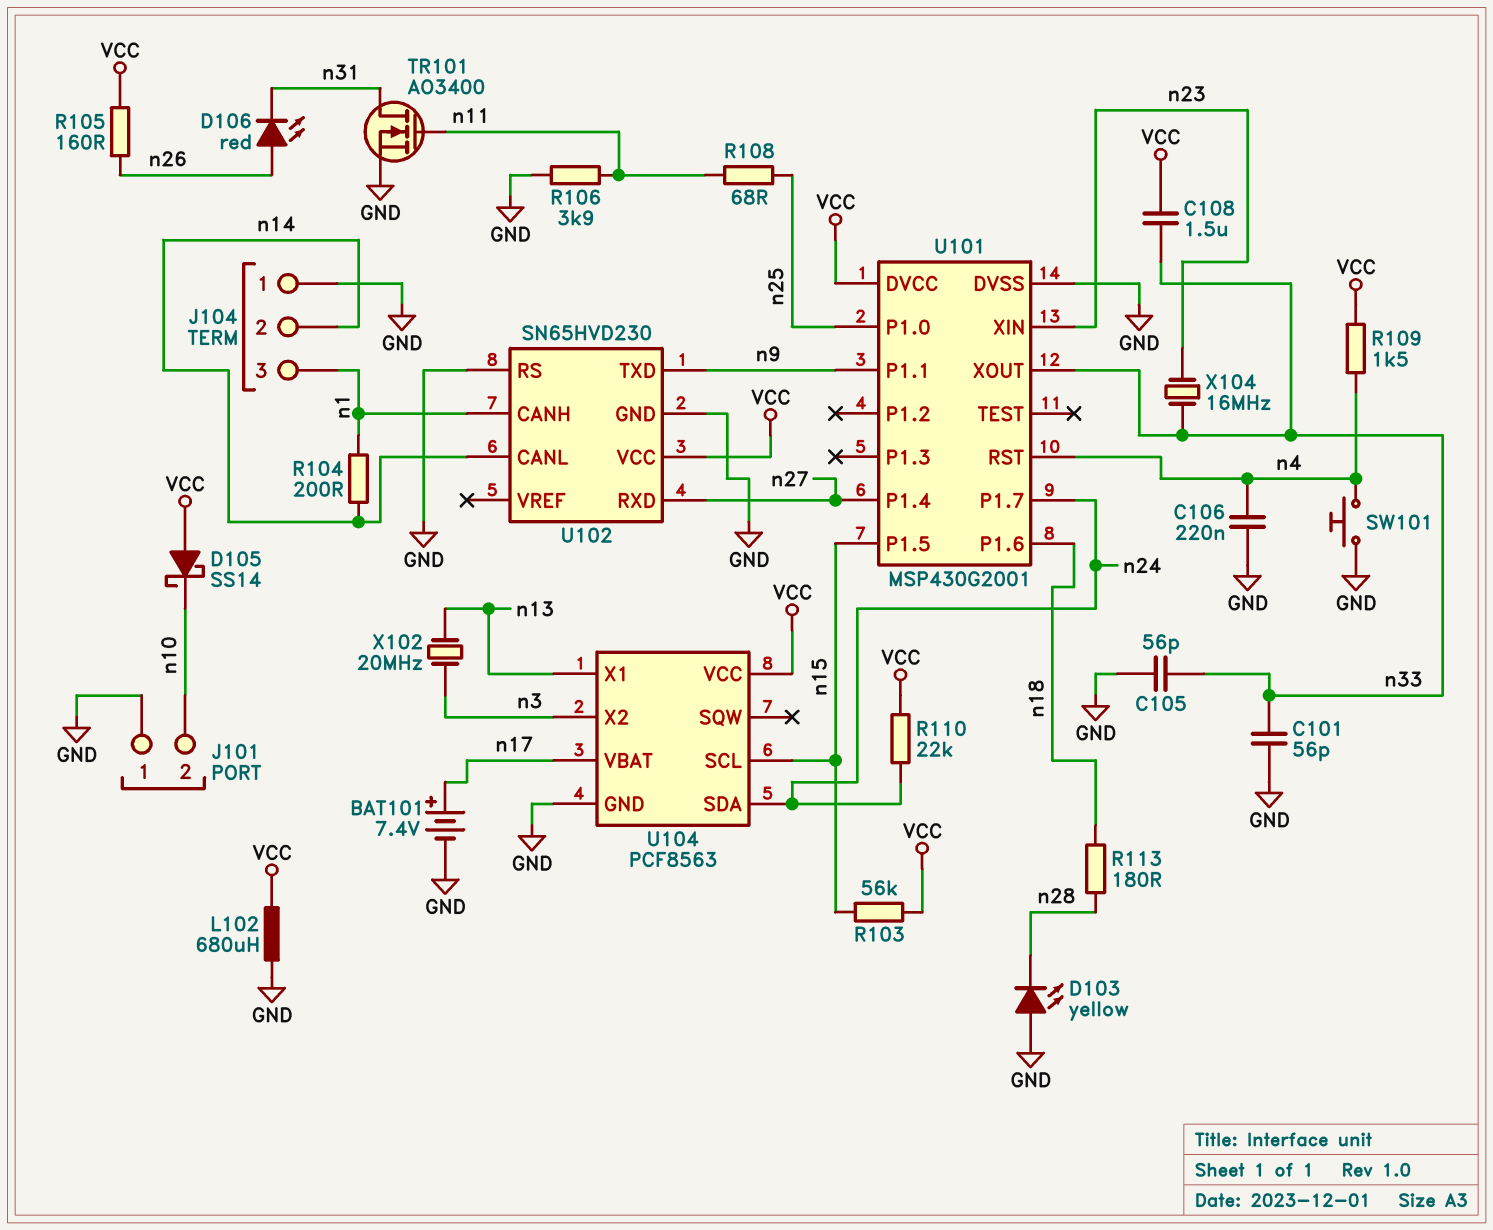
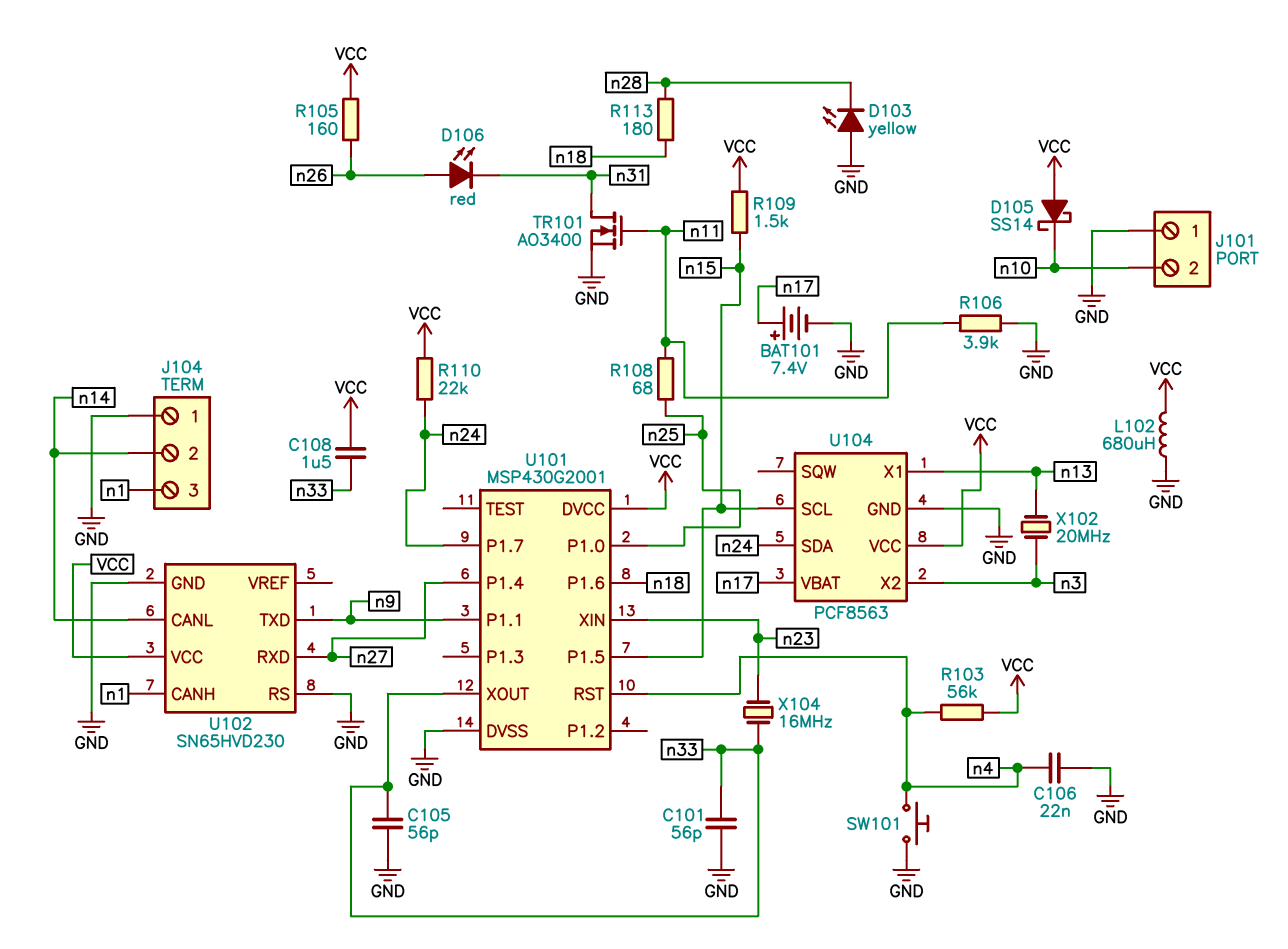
C106: 220nF (GND, n4) -> 22nF (GND, n4)
R103: 56k (VCC, n15) -> 56k (VCC, n4)
R104: 200 (n1, n14) -> none
R109: 1.5k (VCC, n4) -> 1.5k (VCC, n15)

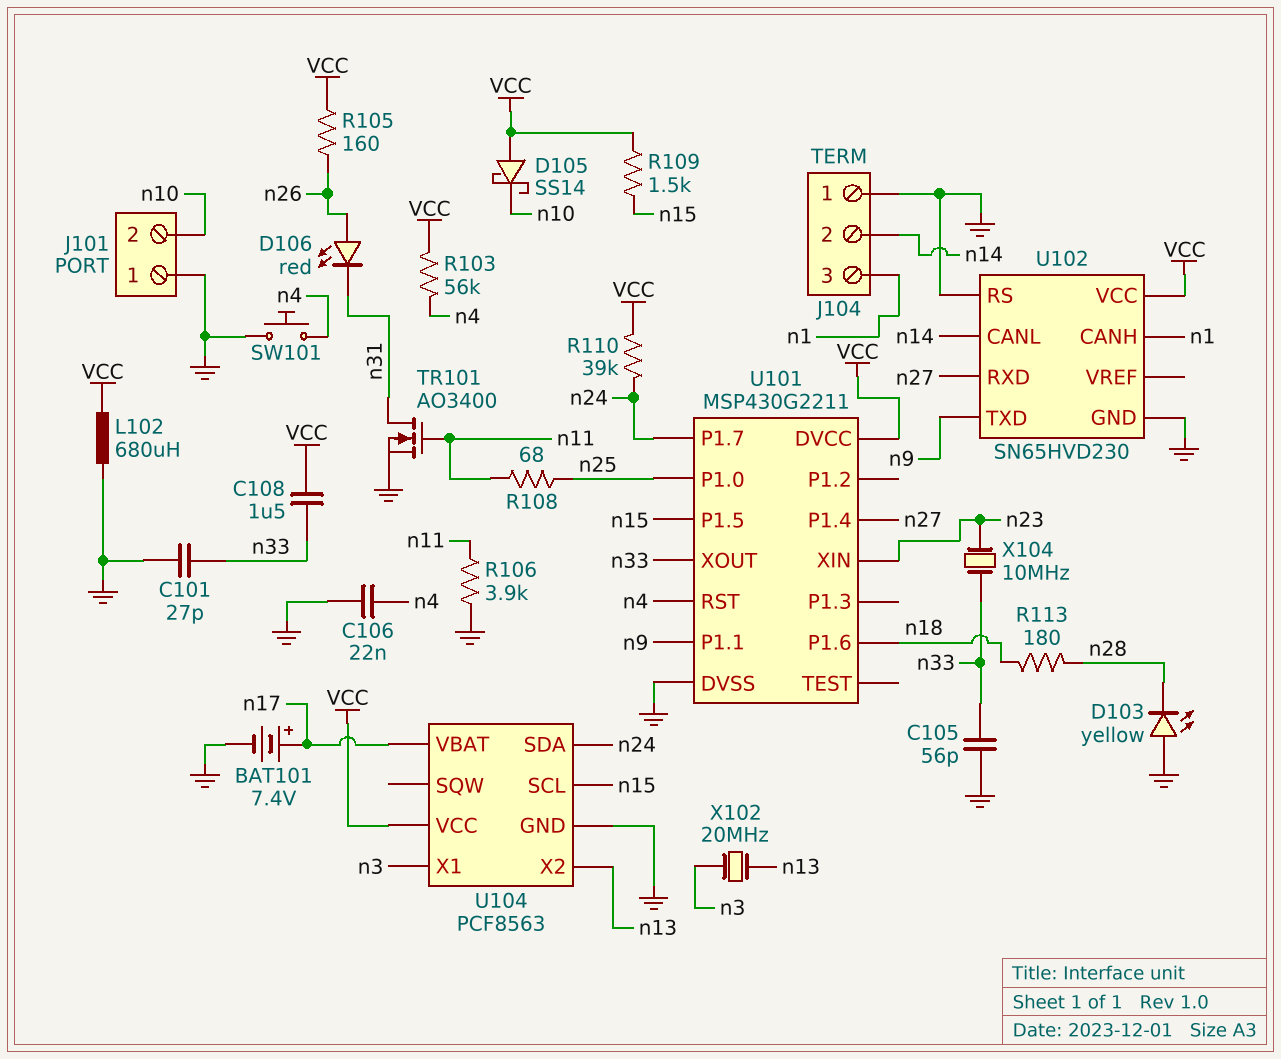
C101: 56pF (GND, n33) -> 27pF (GND, n33)
R110: 22k (VCC, n24) -> 39k (VCC, n24)
U101: MSP430G2001 -> MSP430G2211
U104 pin X1: n13 -> n3
U104 pin X2: n3 -> n13
X104: 16MHz (n23, n33) -> 10MHz (n23, n33)

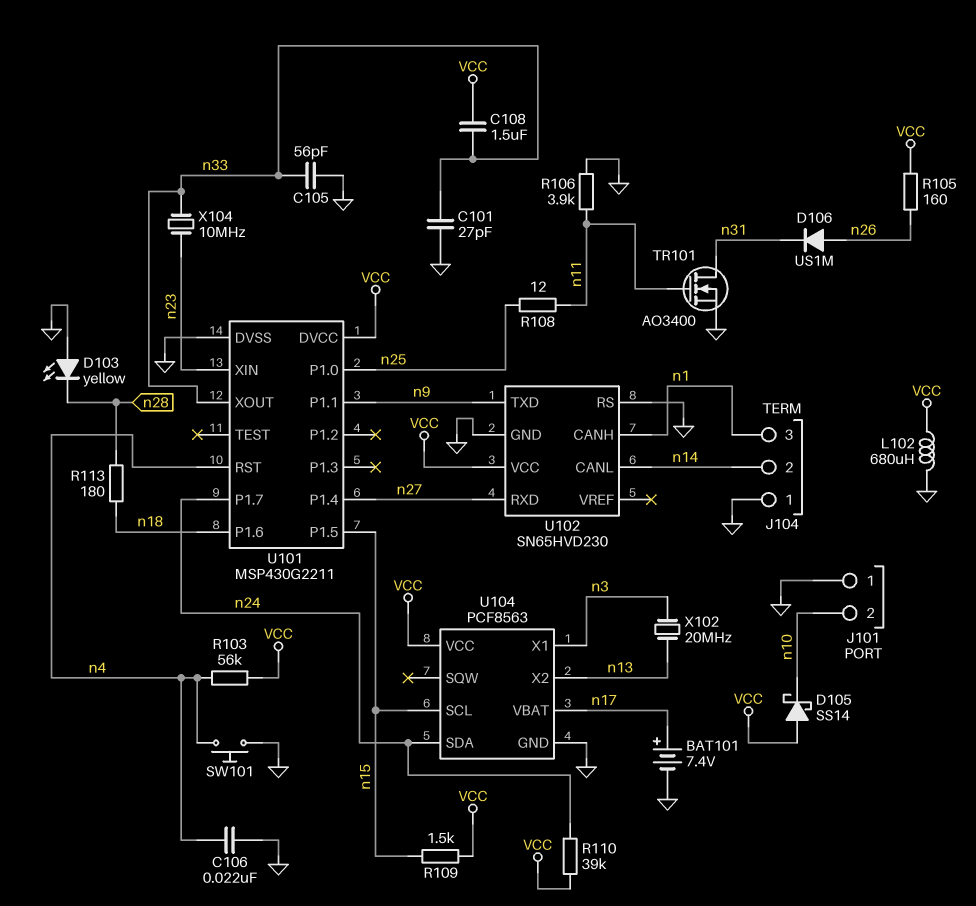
D106: LED red (A n26, K n31) -> diode US1M (A n26, K n31)
R108: 68 (n11, n25) -> 12 (n11, n25)

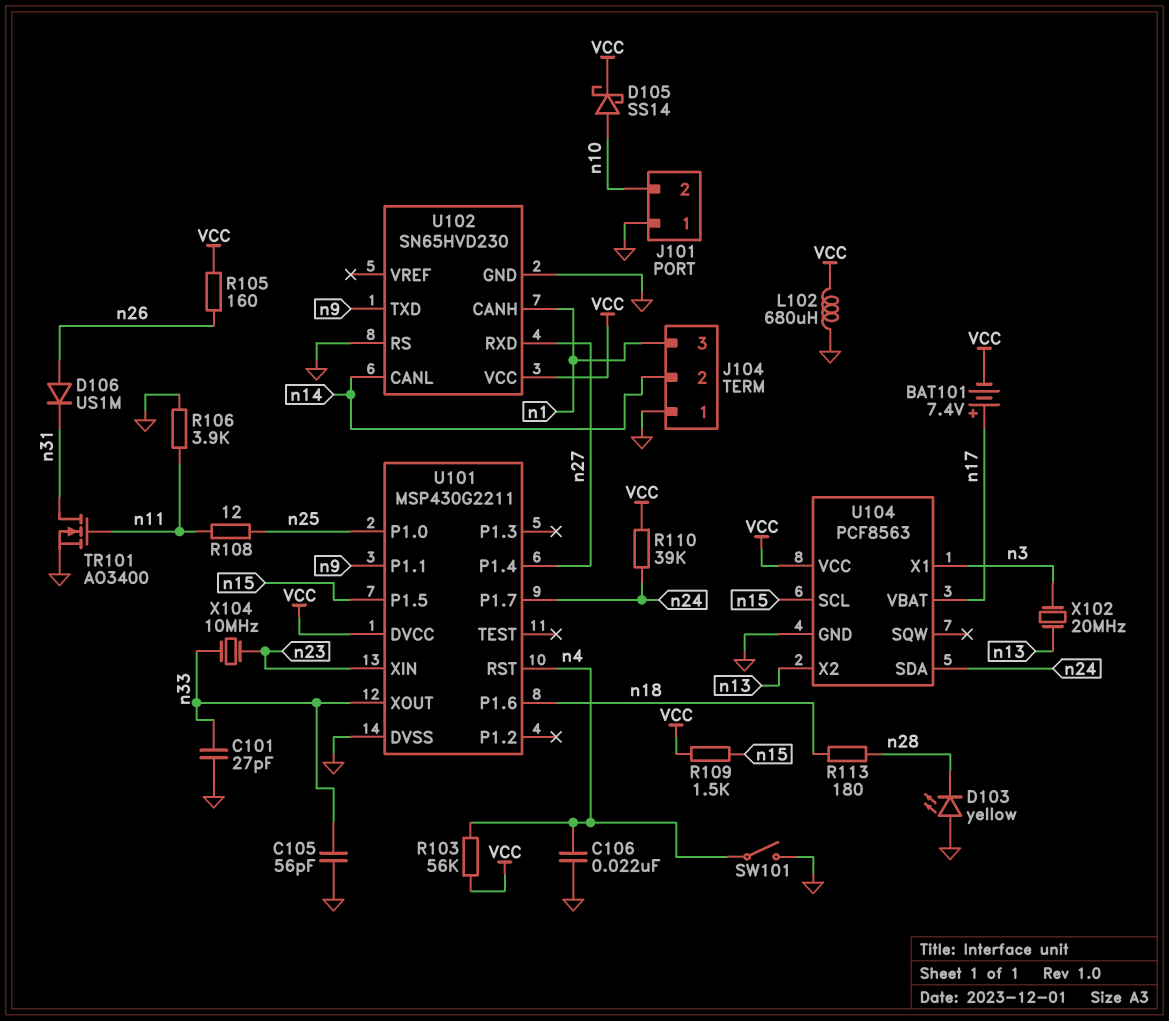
BAT101: 7.4V (plus n17, minus GND) -> 7.4V (plus n17, minus VCC)
C108: 1.5uF (VCC, n33) -> none
D105: schottky SS14 (A VCC, K n10) -> schottky SS14 (A n10, K VCC)
SW101: button (GND, n4) -> switch (GND, n4)

